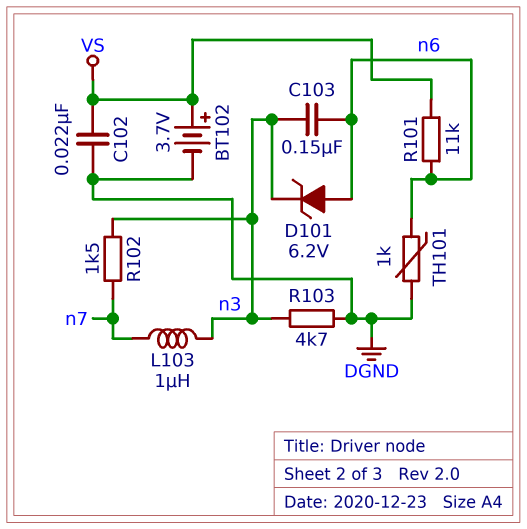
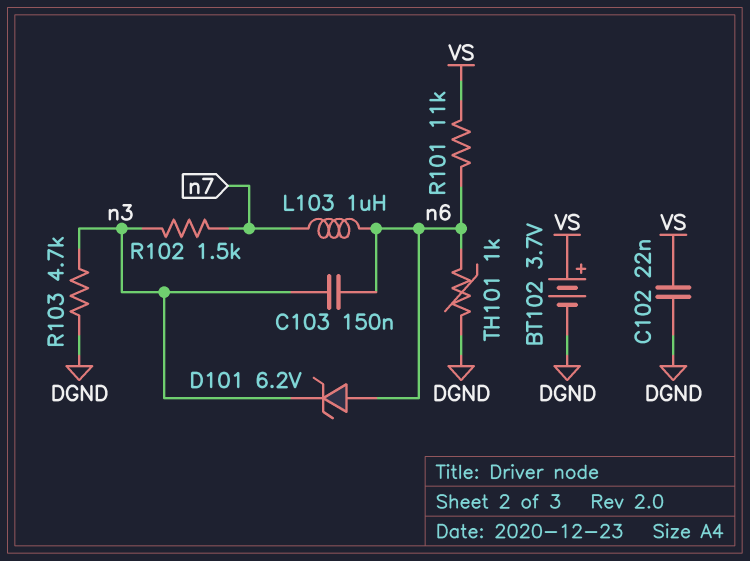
L103: 1uH (n3, n7) -> 1uH (n6, n7)

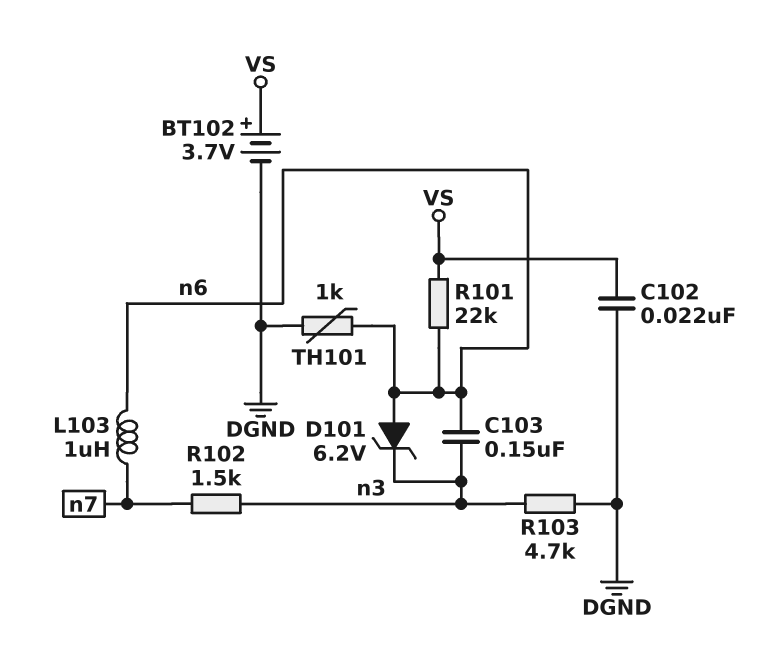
R101: 11k (VS, n6) -> 22k (VS, n6)

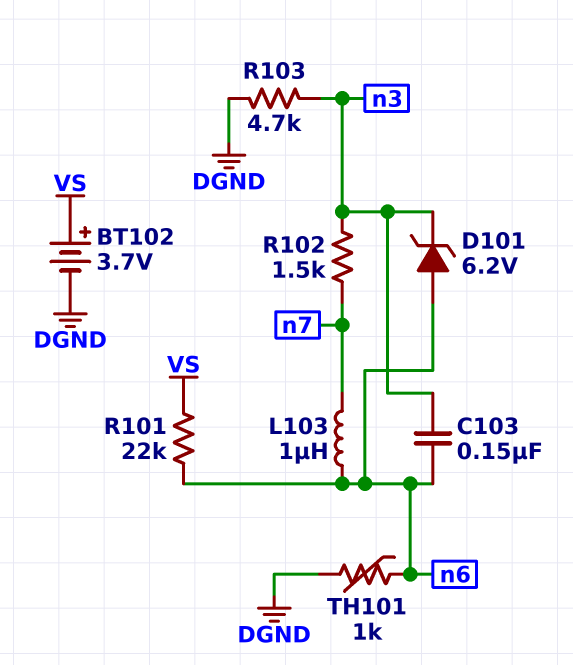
C102: 22nF (DGND, VS) -> none

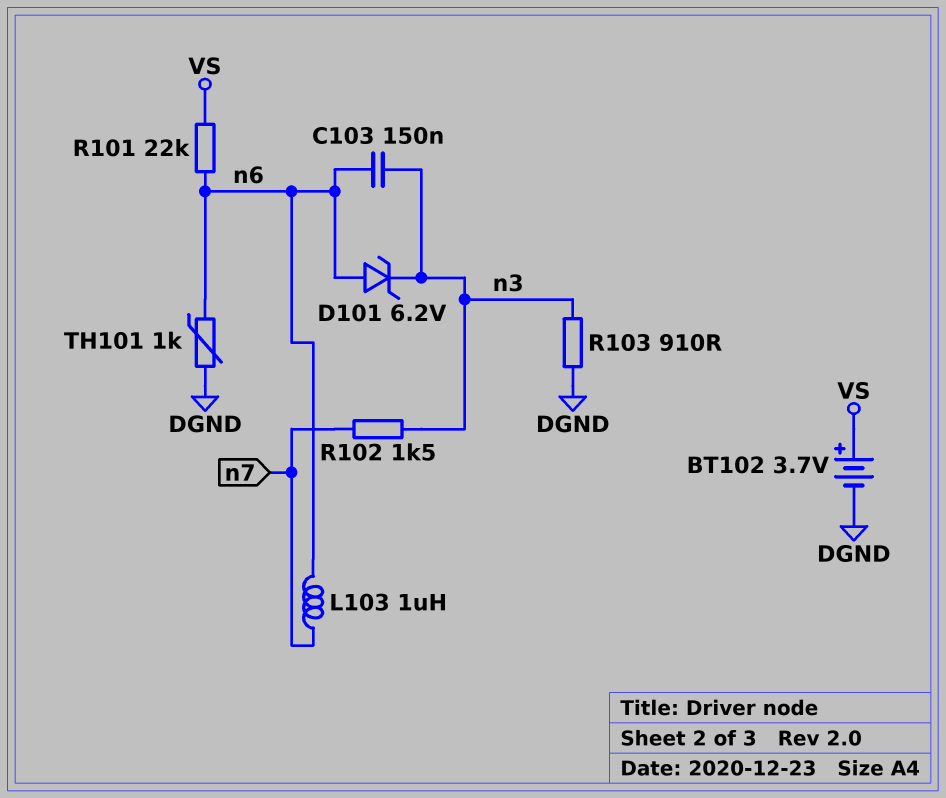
R103: 4.7k (DGND, n3) -> 910 (DGND, n3)

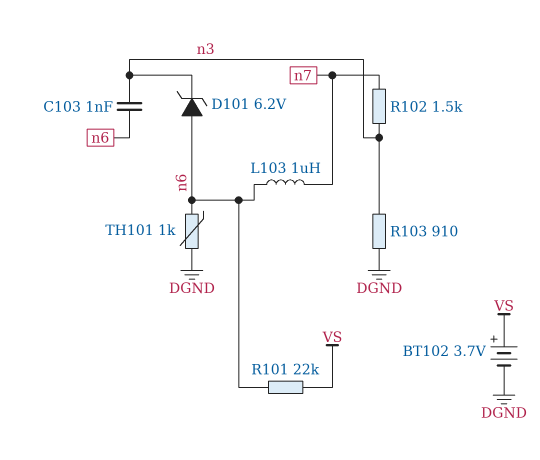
C103: 150nF (n3, n6) -> 1nF (n3, n6)

